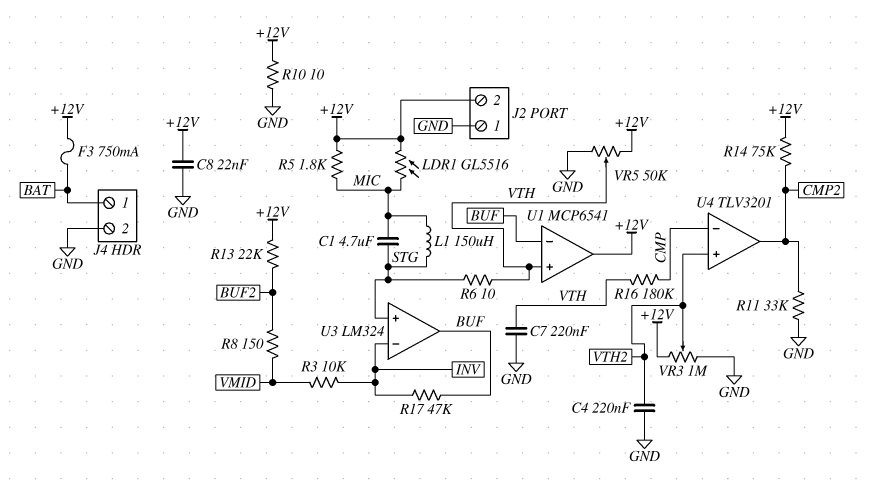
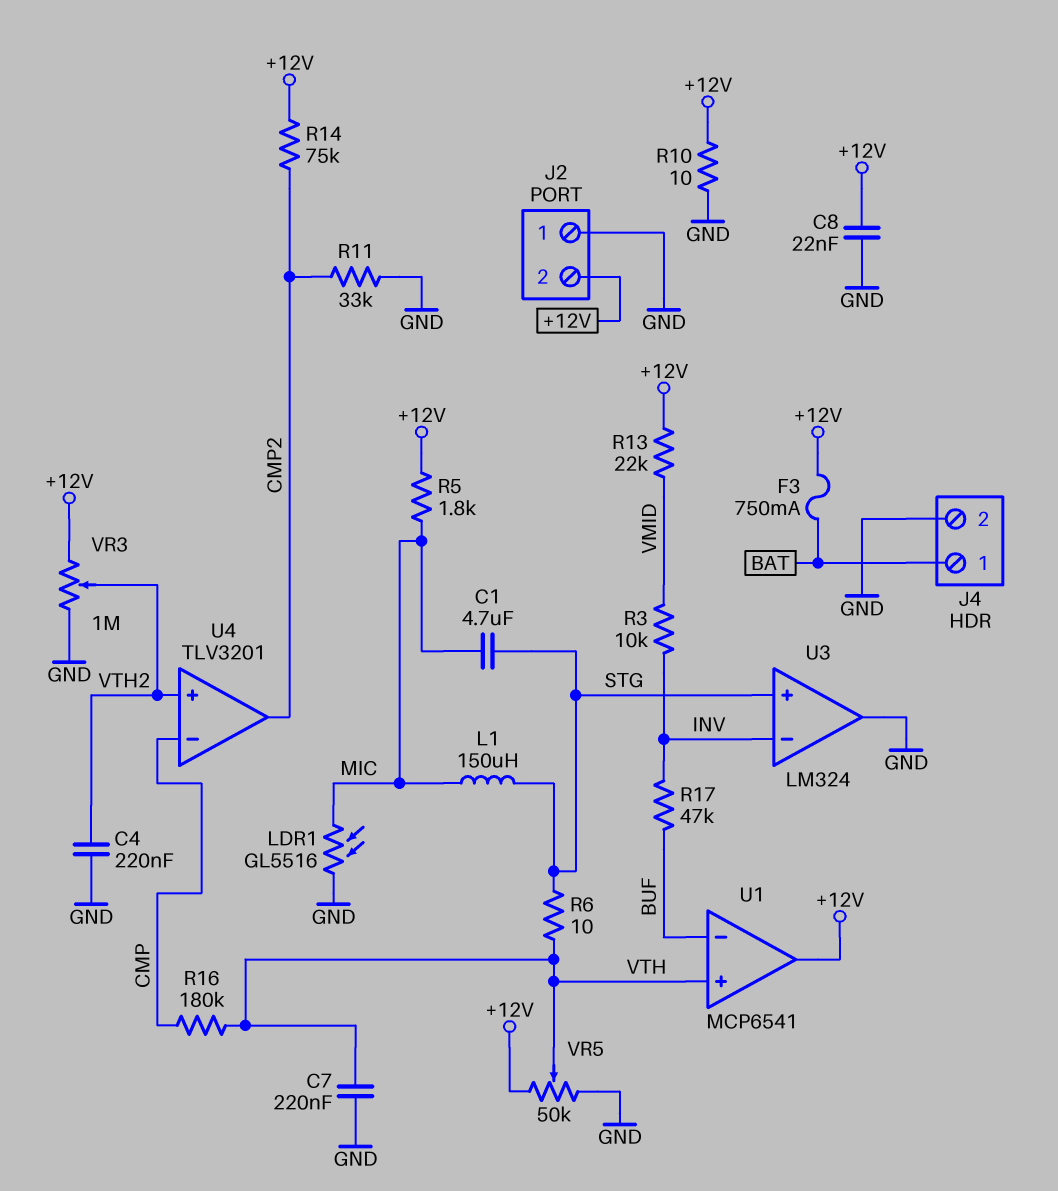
LDR1: GL5516 (+12V, MIC) -> GL5516 (GND, MIC)
R8: 150 (BUF2, VMID) -> none
R13: 22k (+12V, BUF2) -> 22k (+12V, VMID)
U3 pin out: BUF -> GND

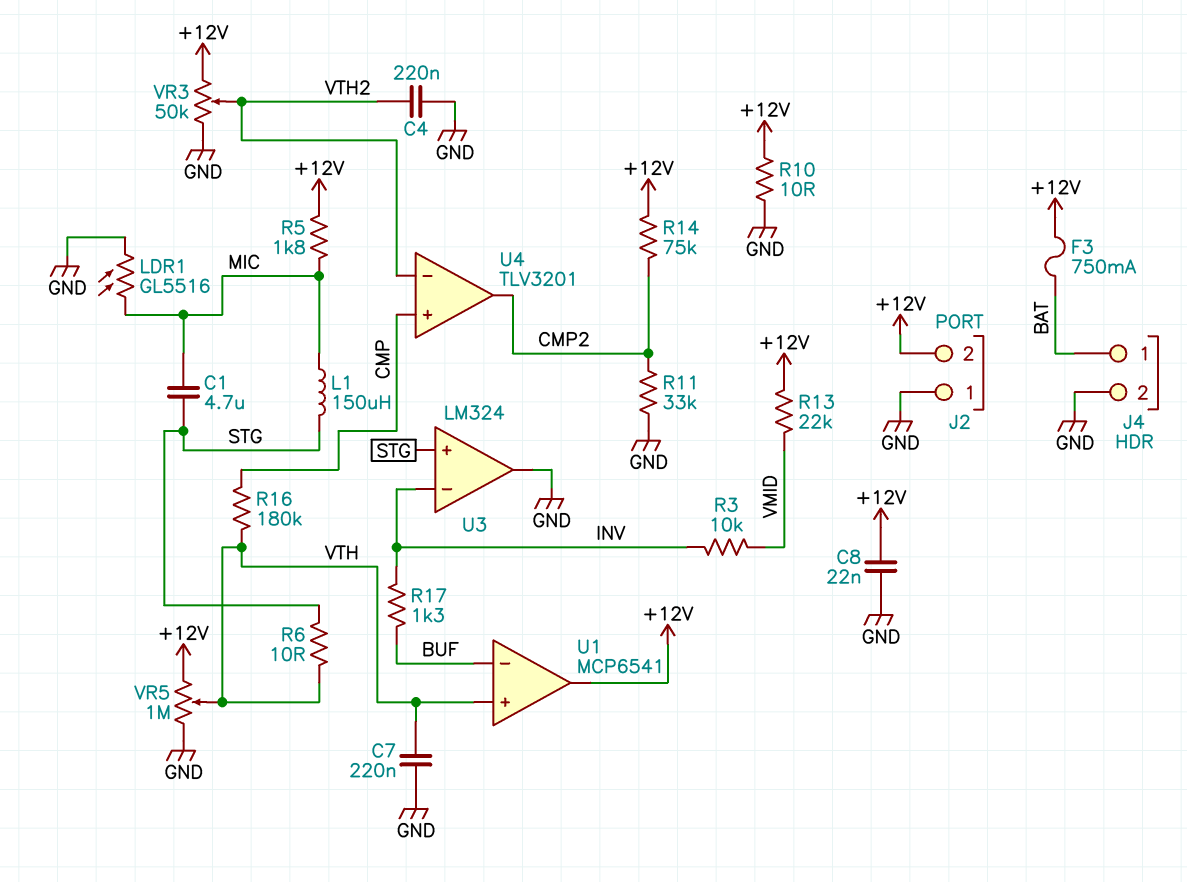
R17: 47k (BUF, INV) -> 1.3k (BUF, INV)
U4 pin in+: VTH2 -> CMP
U4 pin in-: CMP -> VTH2
VR3: 1M (+12V, GND, wiper VTH2) -> 50k (+12V, GND, wiper VTH2)
VR5: 50k (+12V, GND, wiper VTH) -> 1M (+12V, GND, wiper VTH)

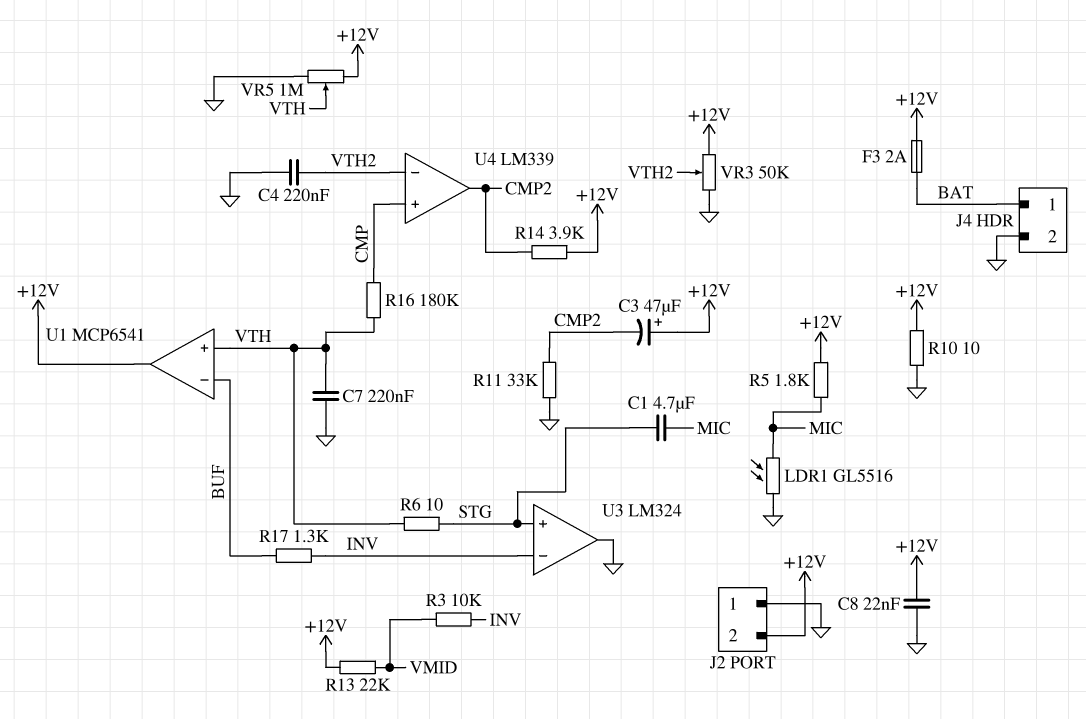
C3: none -> 47uF (plus +12V, minus CMP2)
F3: 750mA (+12V, BAT) -> 2A (+12V, BAT)
L1: 150uH (MIC, STG) -> none
R14: 75k (+12V, CMP2) -> 3.9k (+12V, CMP2)
U4: TLV3201 -> LM339

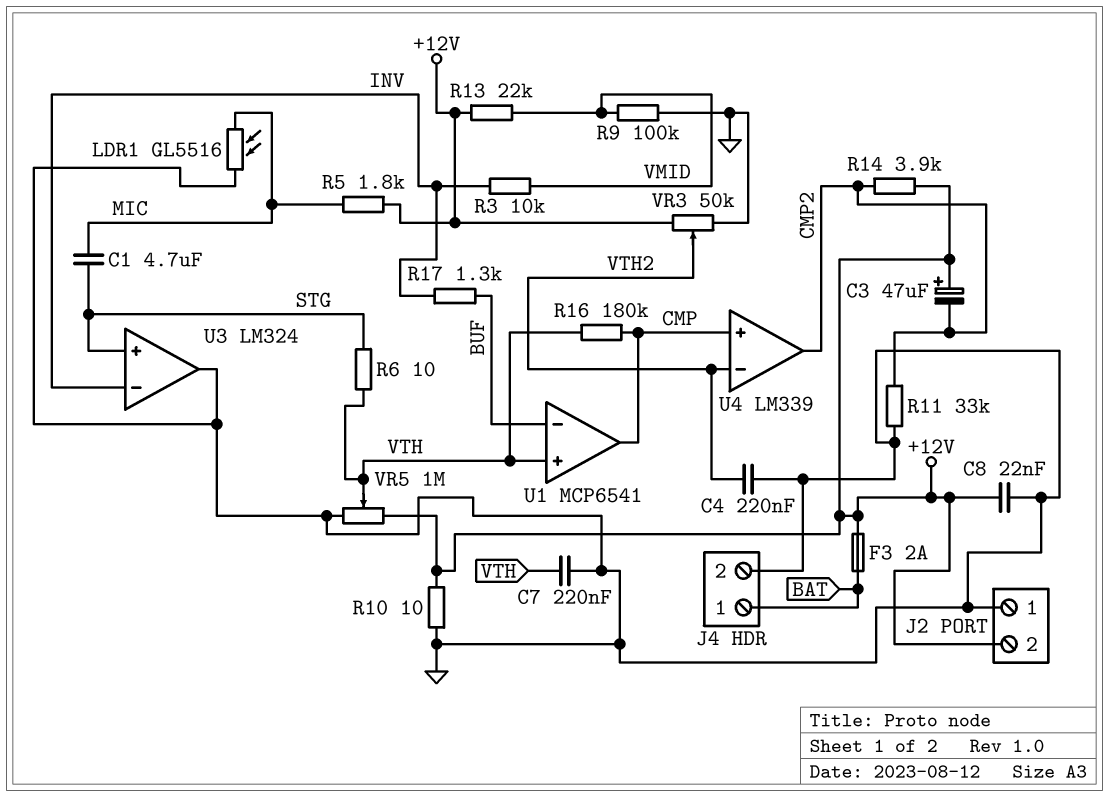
R9: none -> 100k (GND, VMID)
U1 pin out: +12V -> CMP

